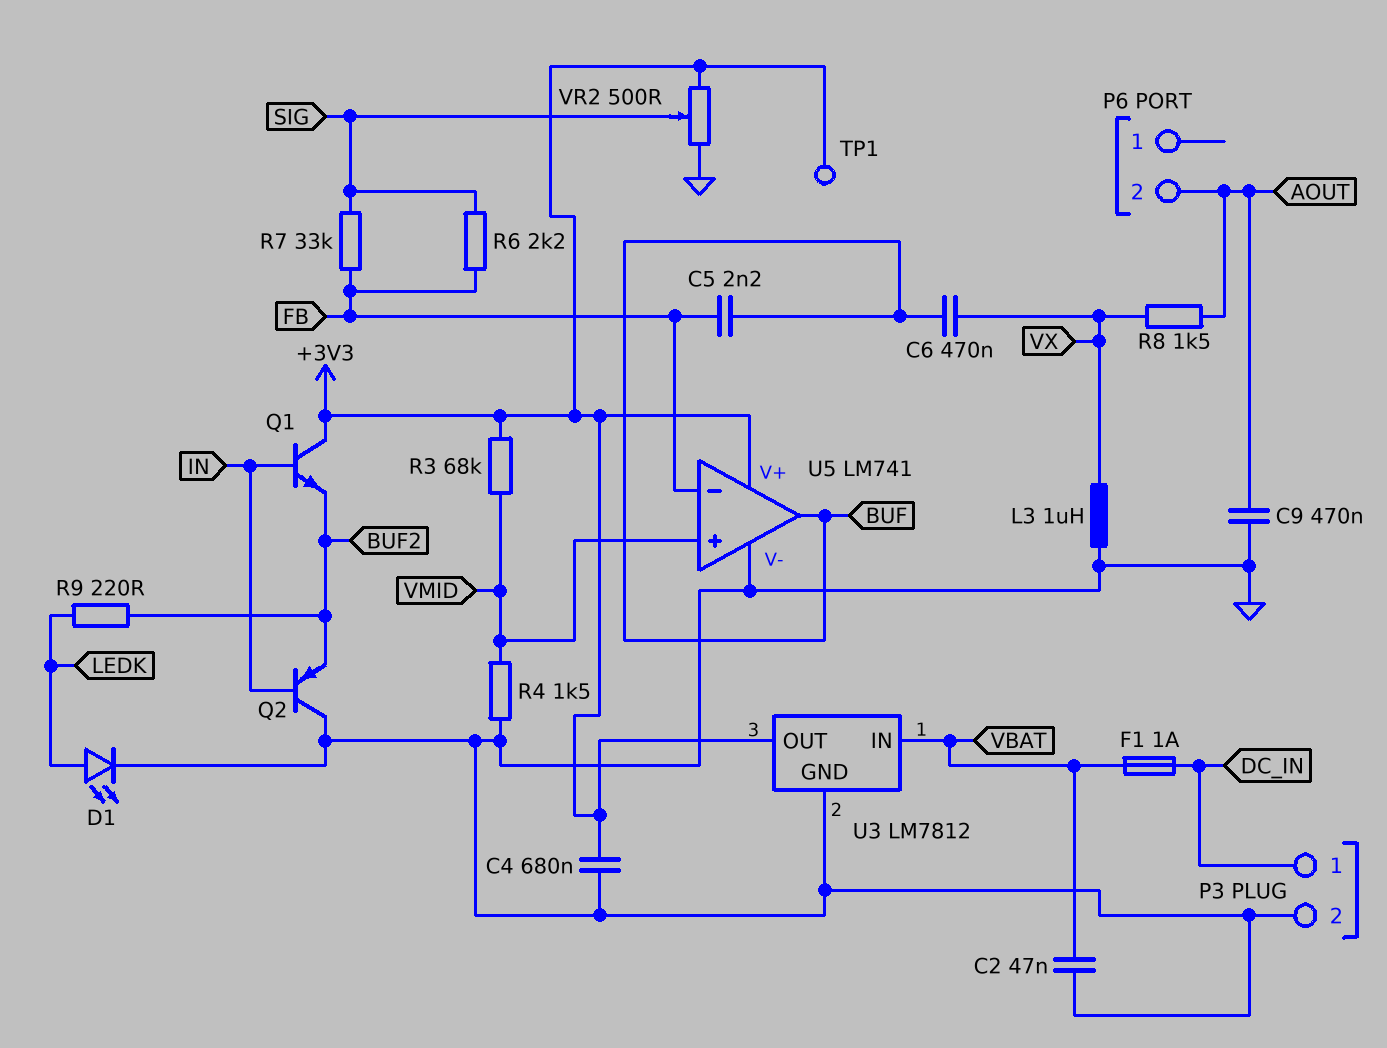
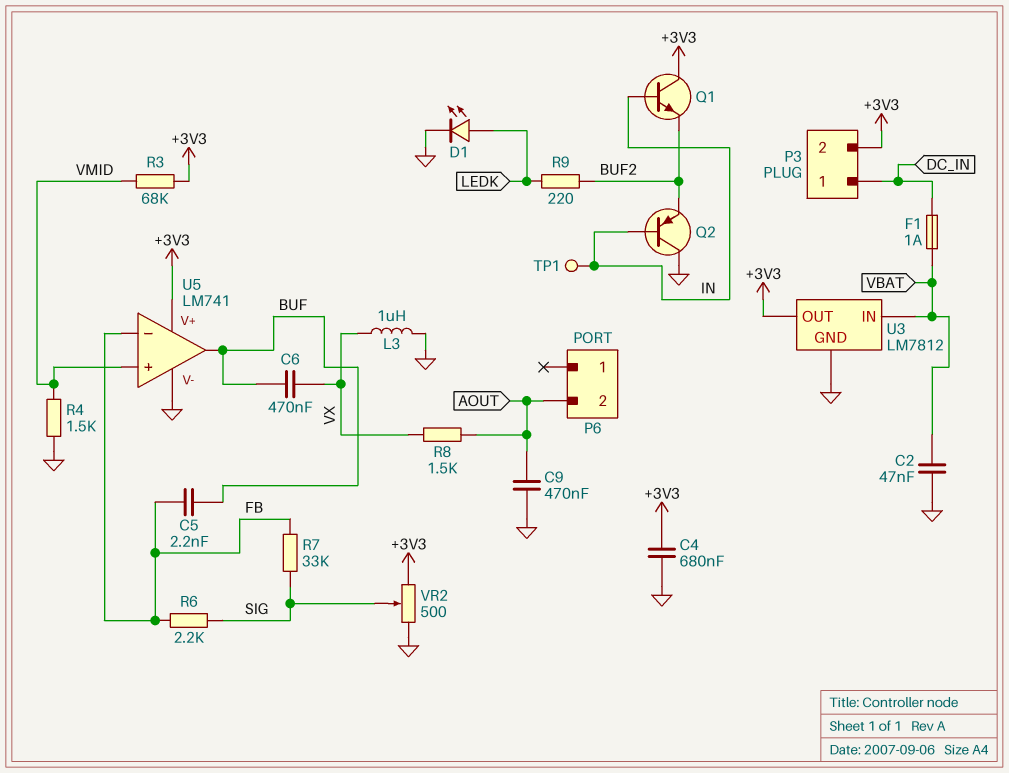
P3 pin 2: GND -> +3V3
TP1: test point (+3V3) -> test point (IN)

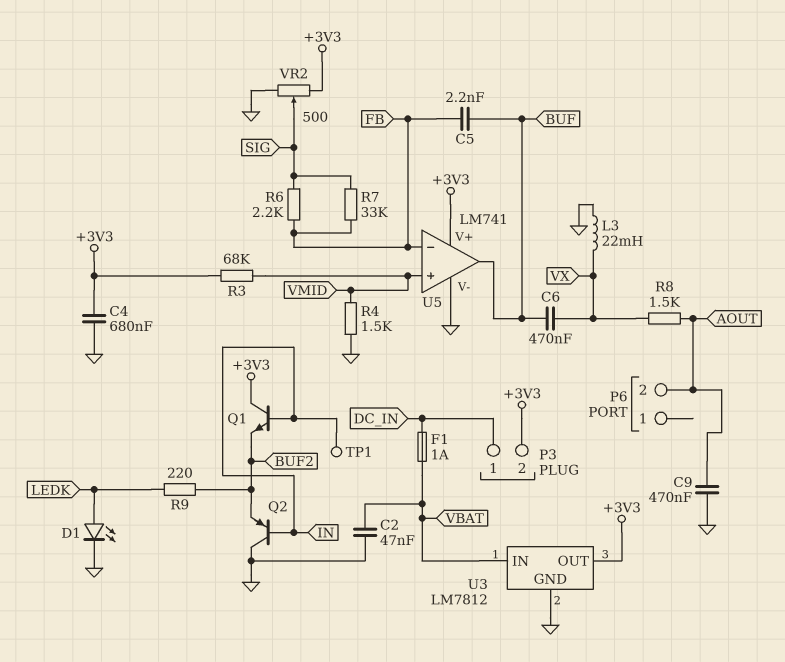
L3: 1uH (GND, VX) -> 22mH (GND, VX)

